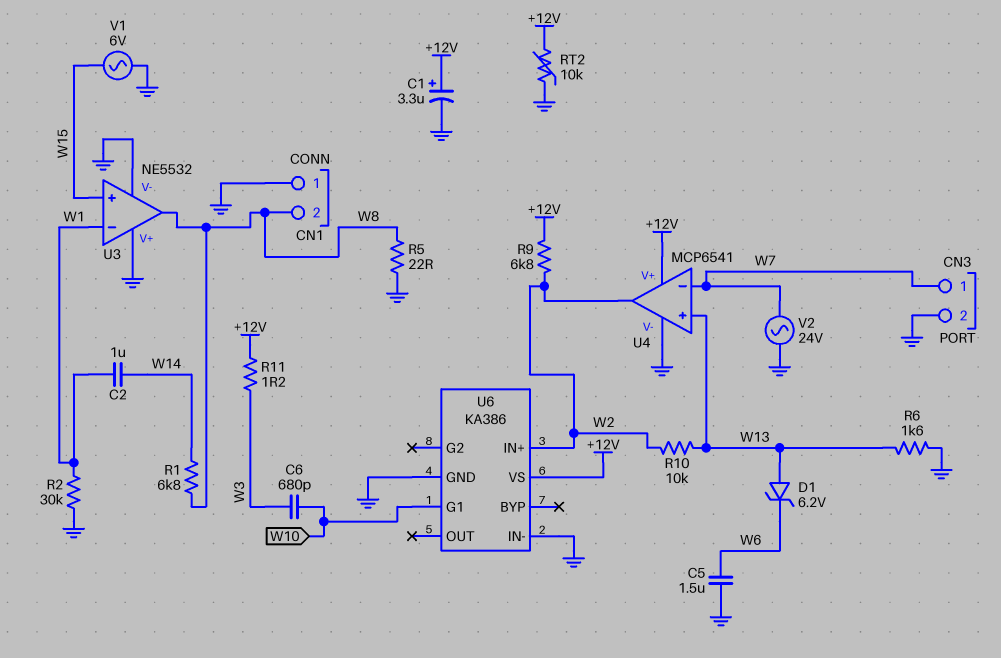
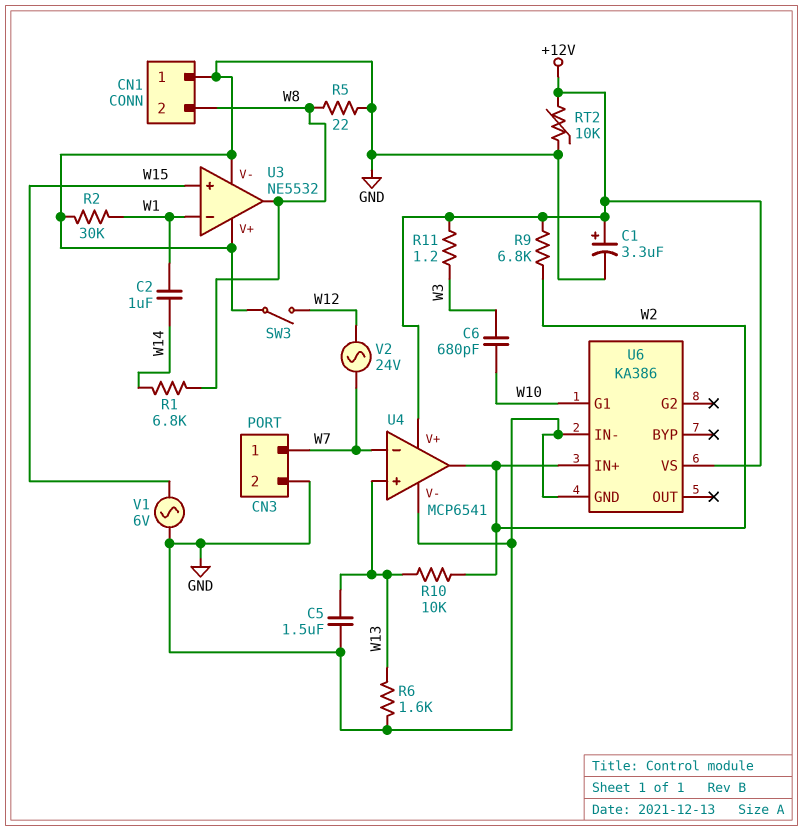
C5: 1.5uF (GND, W6) -> 1.5uF (GND, W13)
D1: zener 6.2V (A W13, K W6) -> none
SW3: none -> switch (GND, W12)
V2: AC 24V (GND, W7) -> AC 24V (W7, W12)

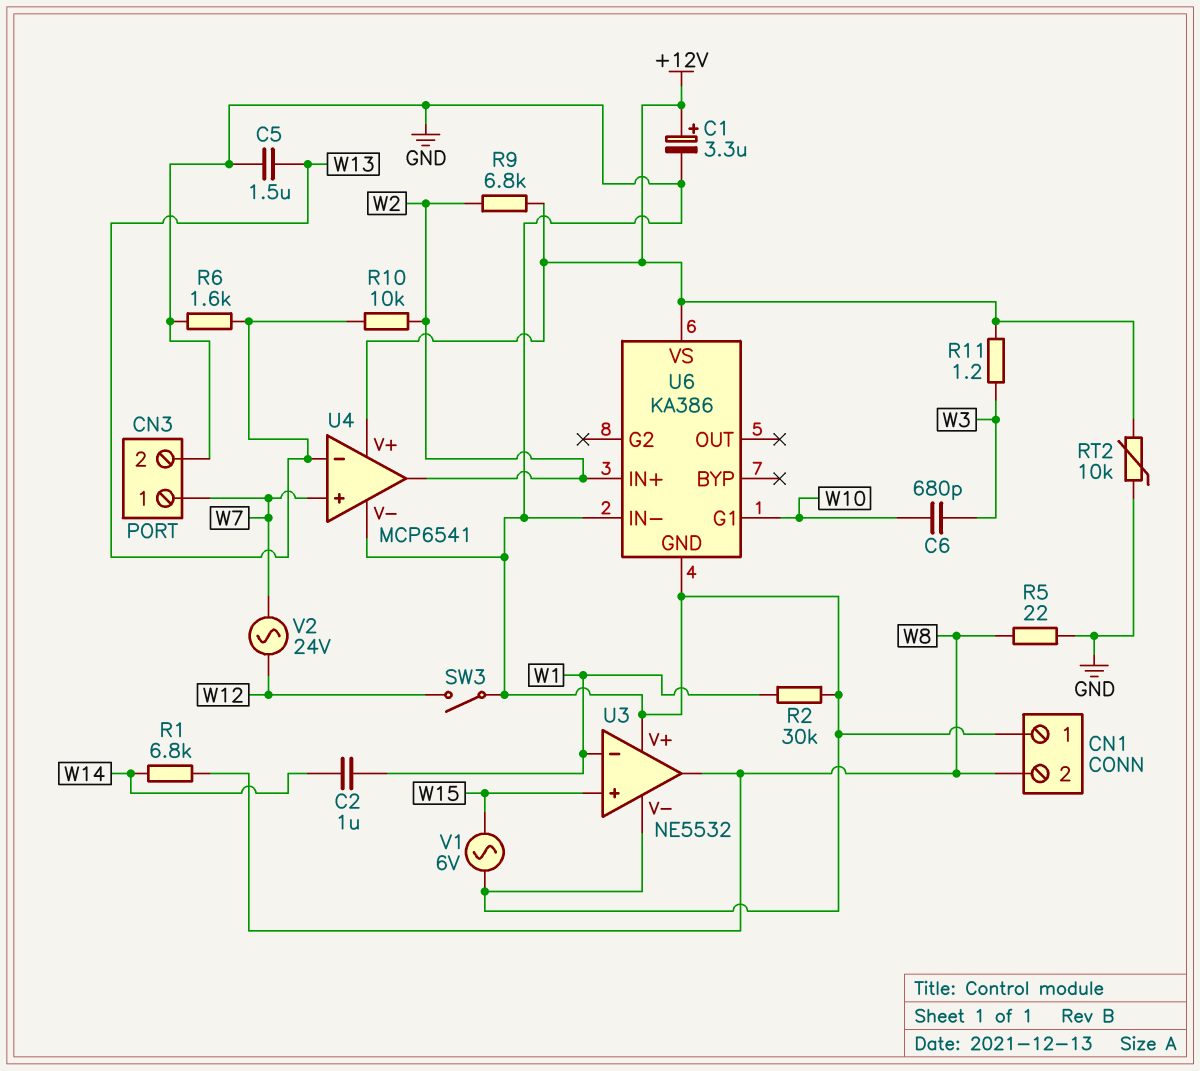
U4 pin in+: W13 -> W7
U4 pin in-: W7 -> W13

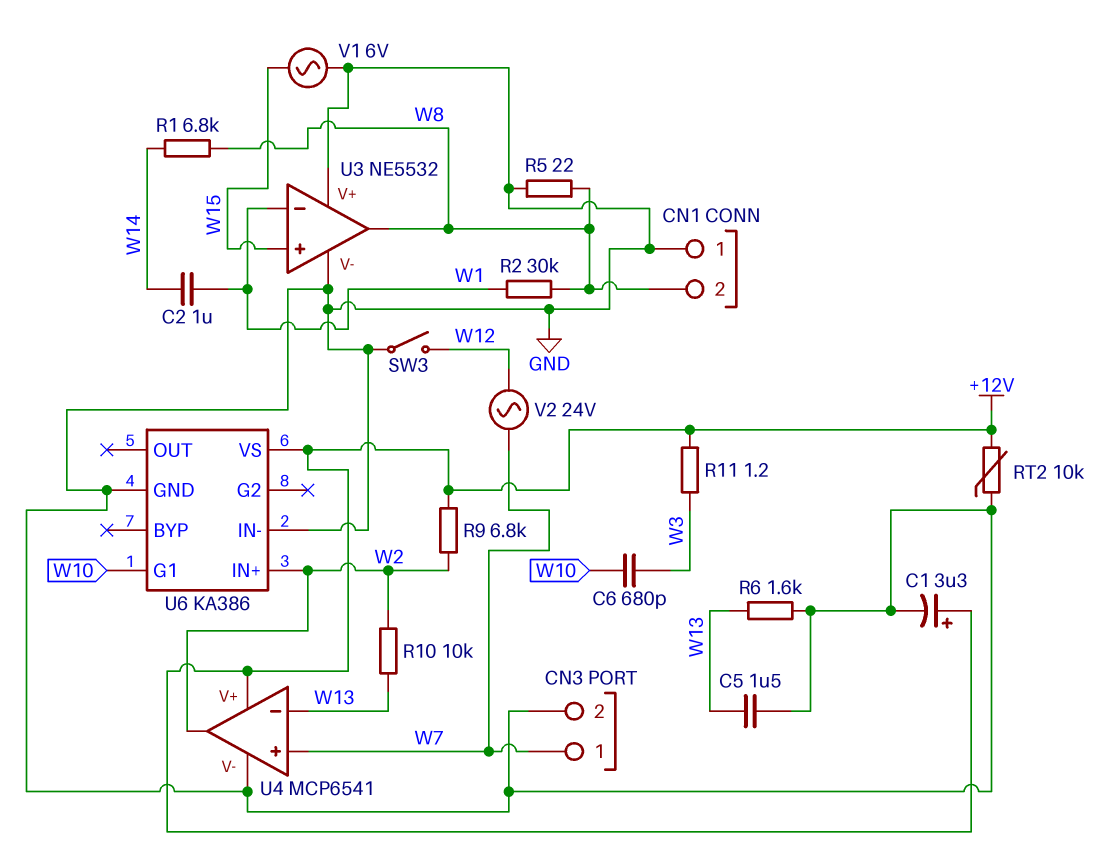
R2: 30k (GND, W1) -> 30k (W1, W8)

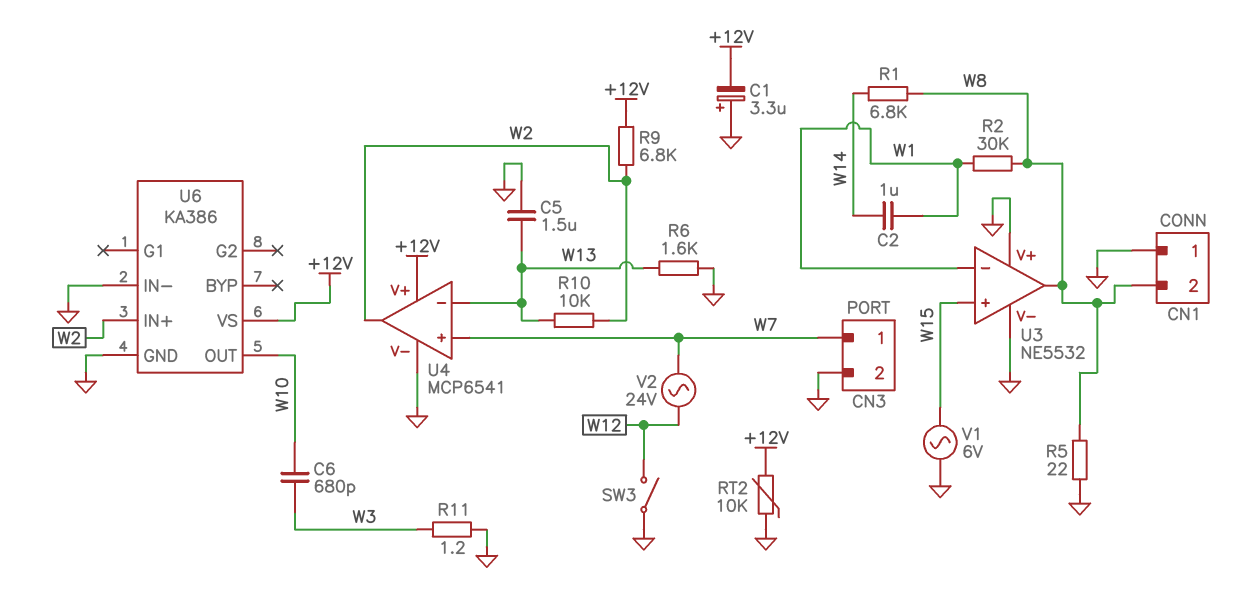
C1: 3.3uF (plus +12V, minus GND) -> 3.3uF (plus GND, minus +12V)
R11: 1.2 (+12V, W3) -> 1.2 (GND, W3)
U6 pin G1: W10 -> none
U6 pin OUT: none -> W10

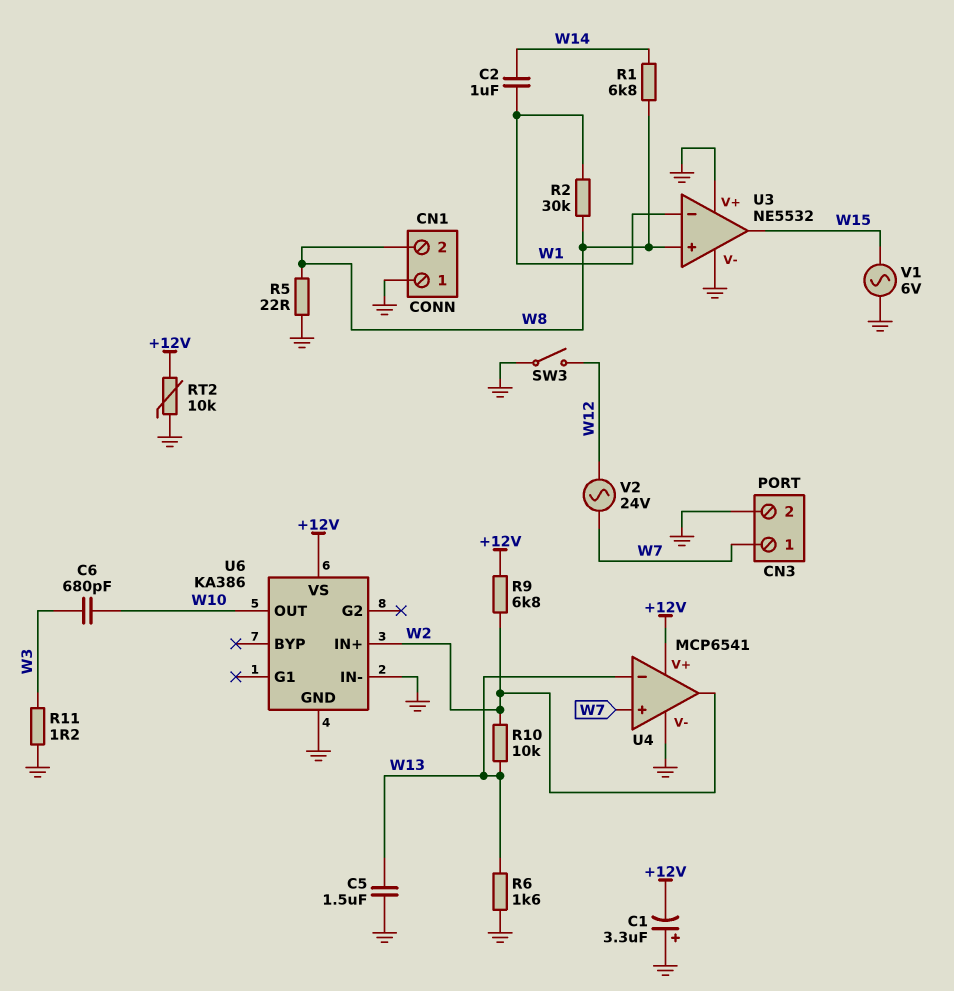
U3 pin in+: W15 -> W8
U3 pin out: W8 -> W15

